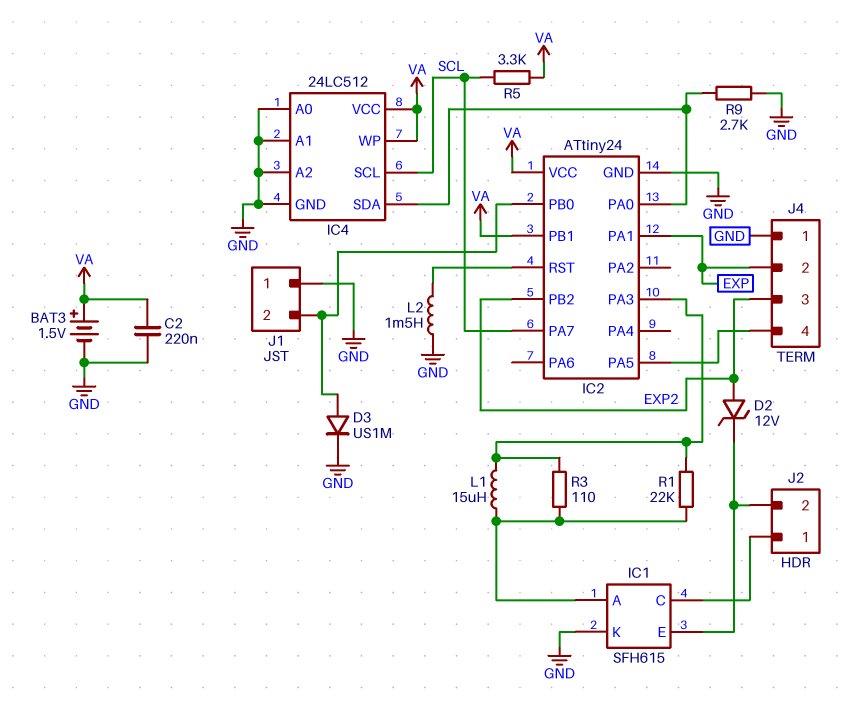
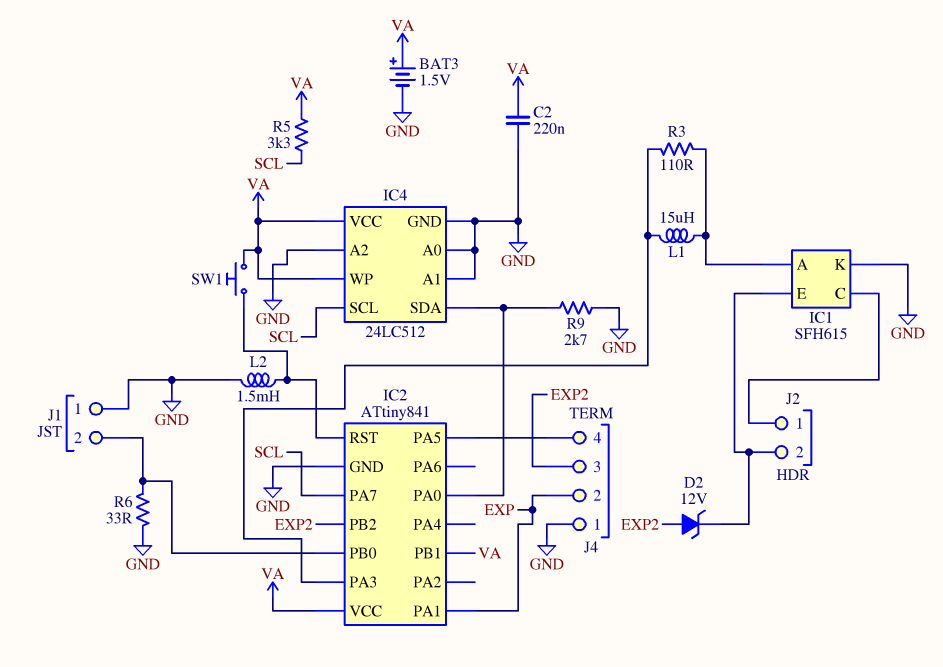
D3: diode US1M (A IC2/PB0, K GND) -> none
IC2: ATtiny24 -> ATtiny841
R1: 22k (IC1/A, IC2/PA3) -> none
R6: none -> 33 (GND, IC2/PB0)
SW1: none -> button (IC2/RST, VA)

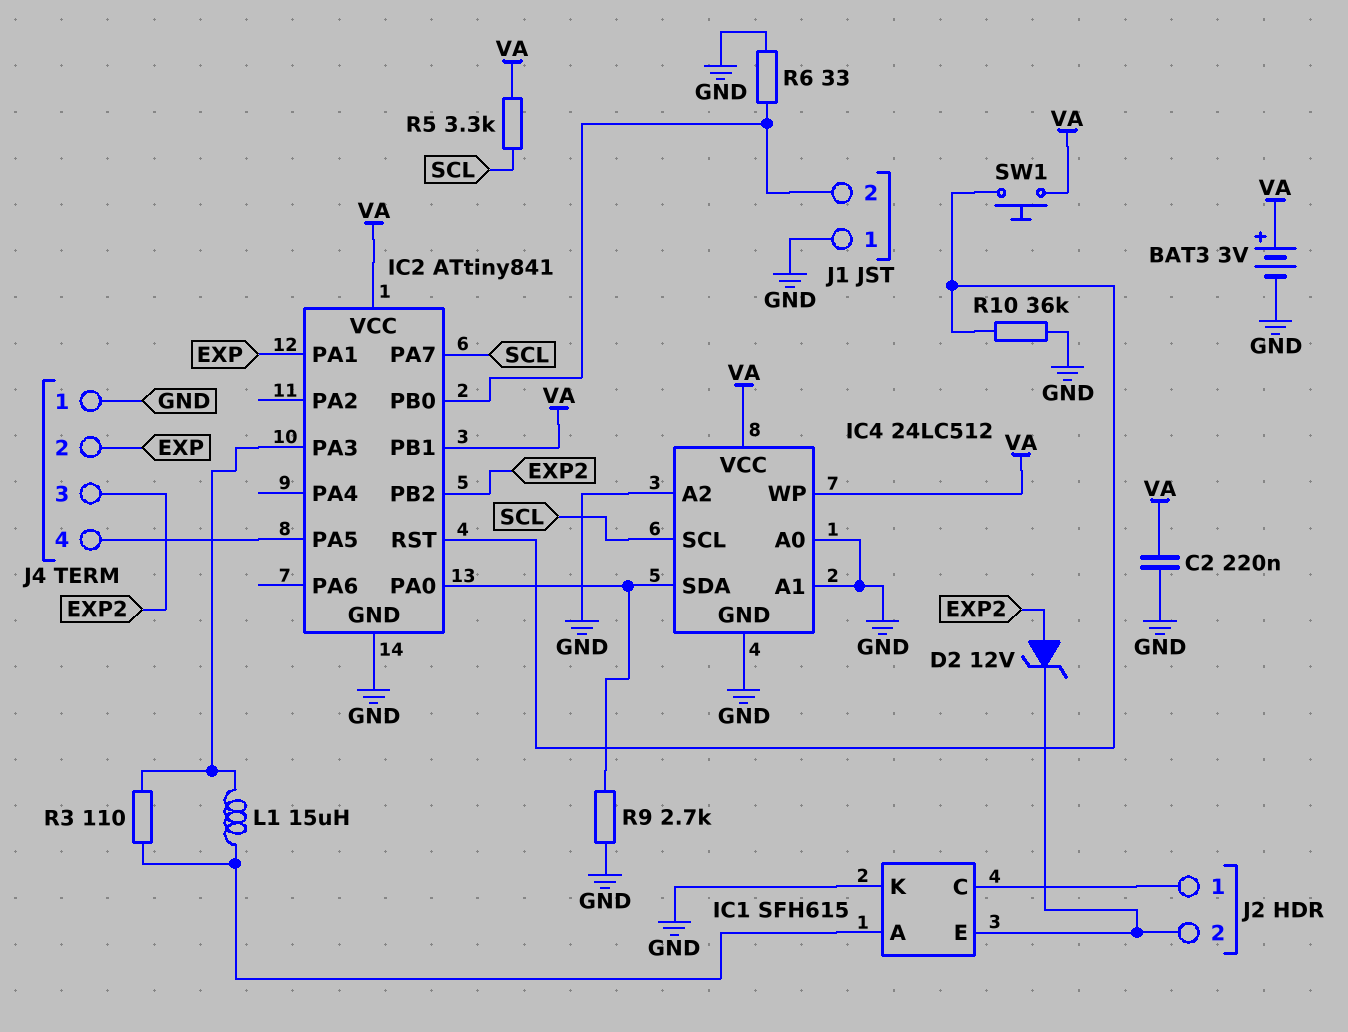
BAT3: 1.5V (plus VA, minus GND) -> 3V (plus VA, minus GND)
L2: 1.5mH (GND, IC2/RST) -> none
R10: none -> 36k (GND, IC2/RST)

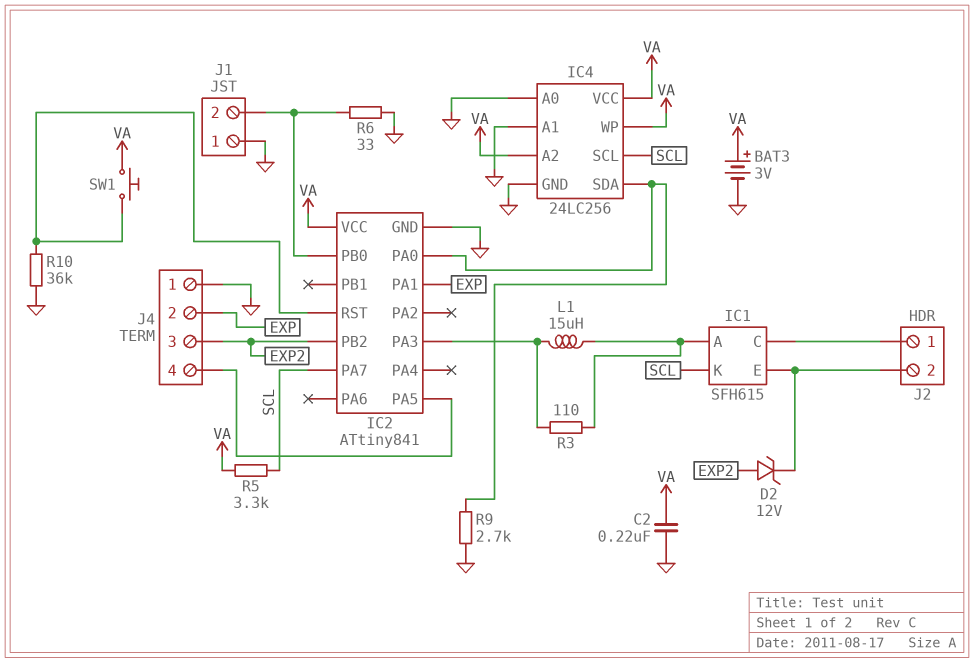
IC1 pin K: GND -> SCL
IC2 pin PB1: VA -> none
IC4: 24LC512 -> 24LC256
IC4 pin A2: GND -> VA

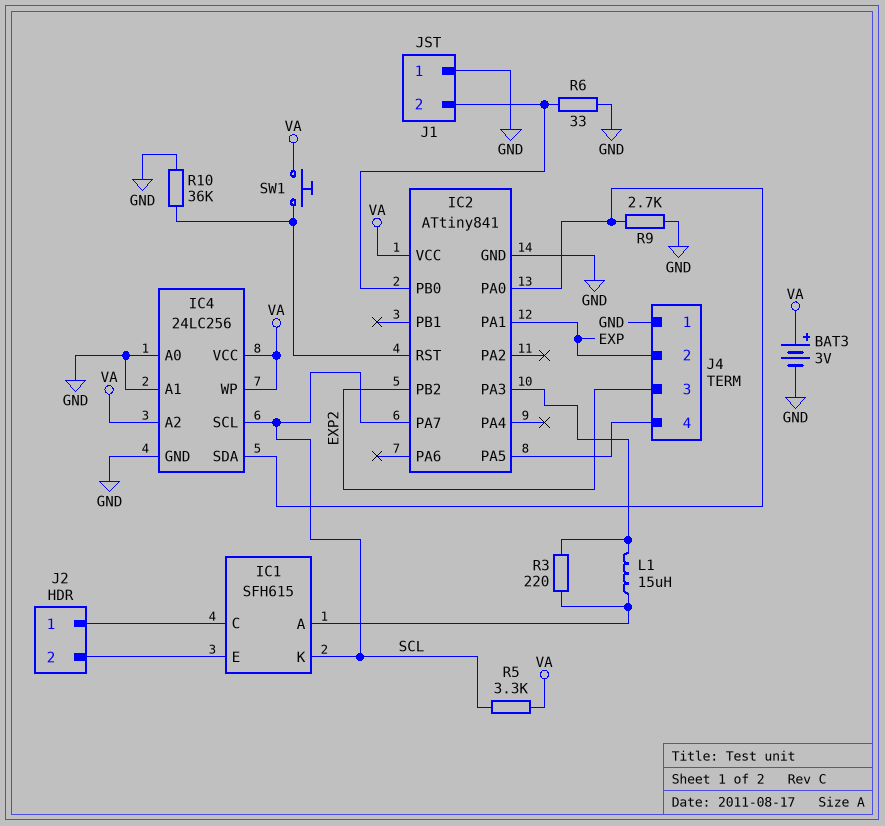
C2: 220nF (GND, VA) -> none
D2: zener 12V (A EXP2, K IC1/E) -> none
R3: 110 (IC1/A, IC2/PA3) -> 220 (IC1/A, IC2/PA3)

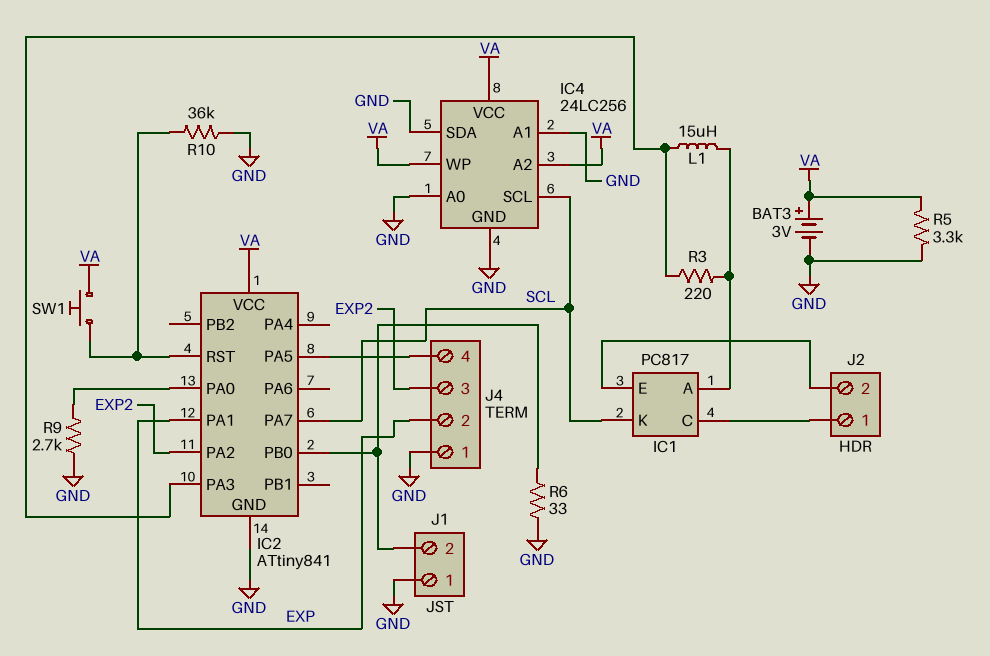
IC1: SFH615 -> PC817
IC2 pin PA2: none -> EXP2
IC2 pin PB2: EXP2 -> none
IC4 pin SDA: IC2/PA0 -> GND
R5: 3.3k (SCL, VA) -> 3.3k (GND, VA)

